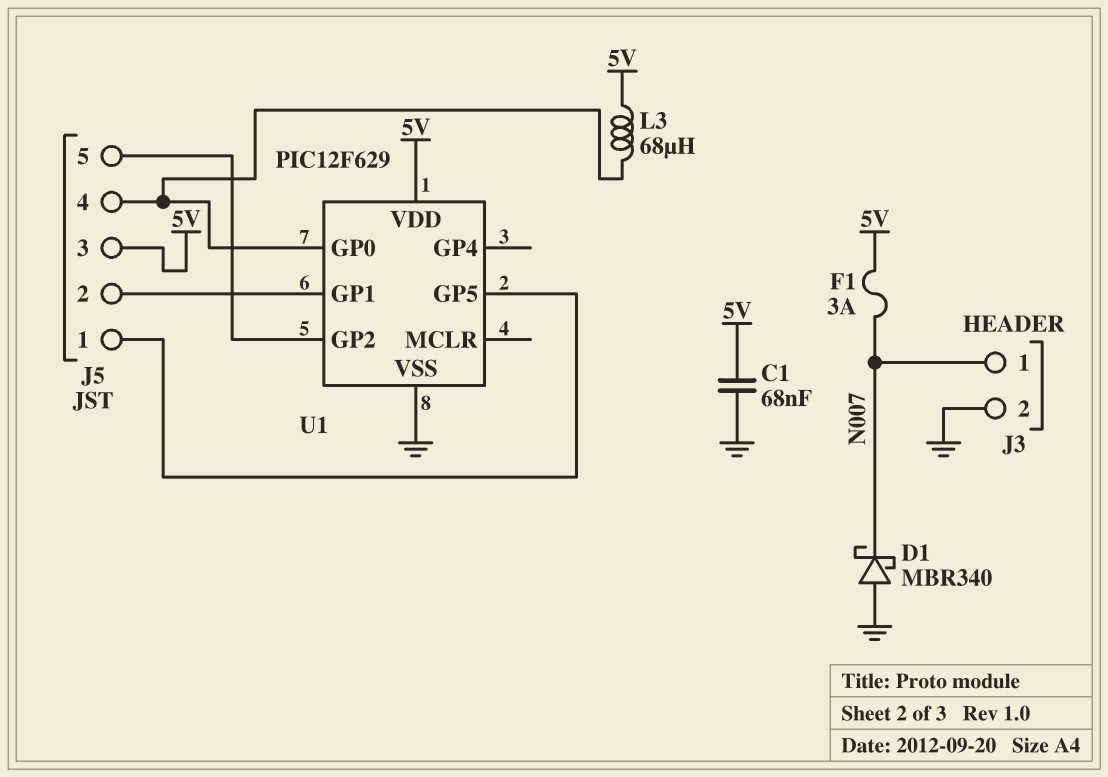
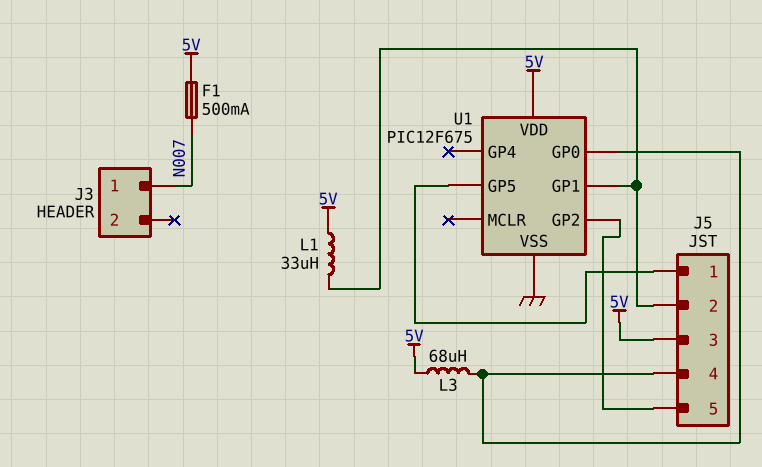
C1: 68nF (5V, GND) -> none
D1: schottky MBR340 (A GND, K N007) -> none
F1: 3A (5V, N007) -> 500mA (5V, N007)
J3 pin 2: GND -> none
L1: none -> 33uH (5V, J5/2)
U1: PIC12F629 -> PIC12F675

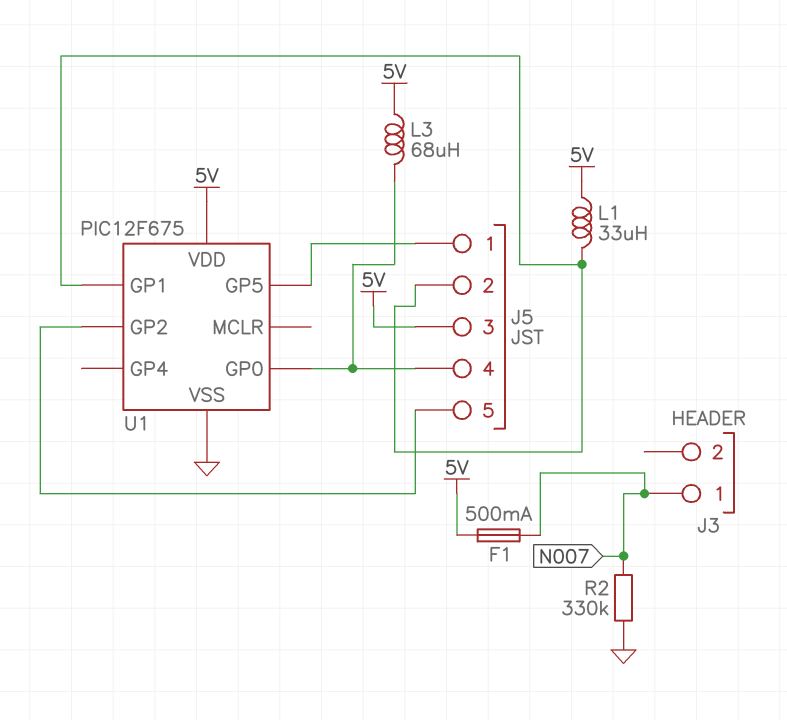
R2: none -> 330k (GND, N007)

